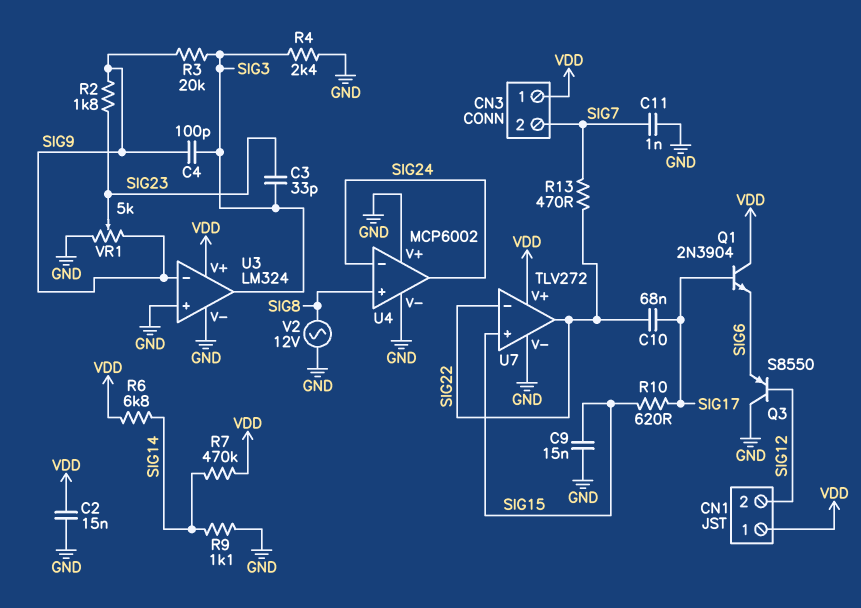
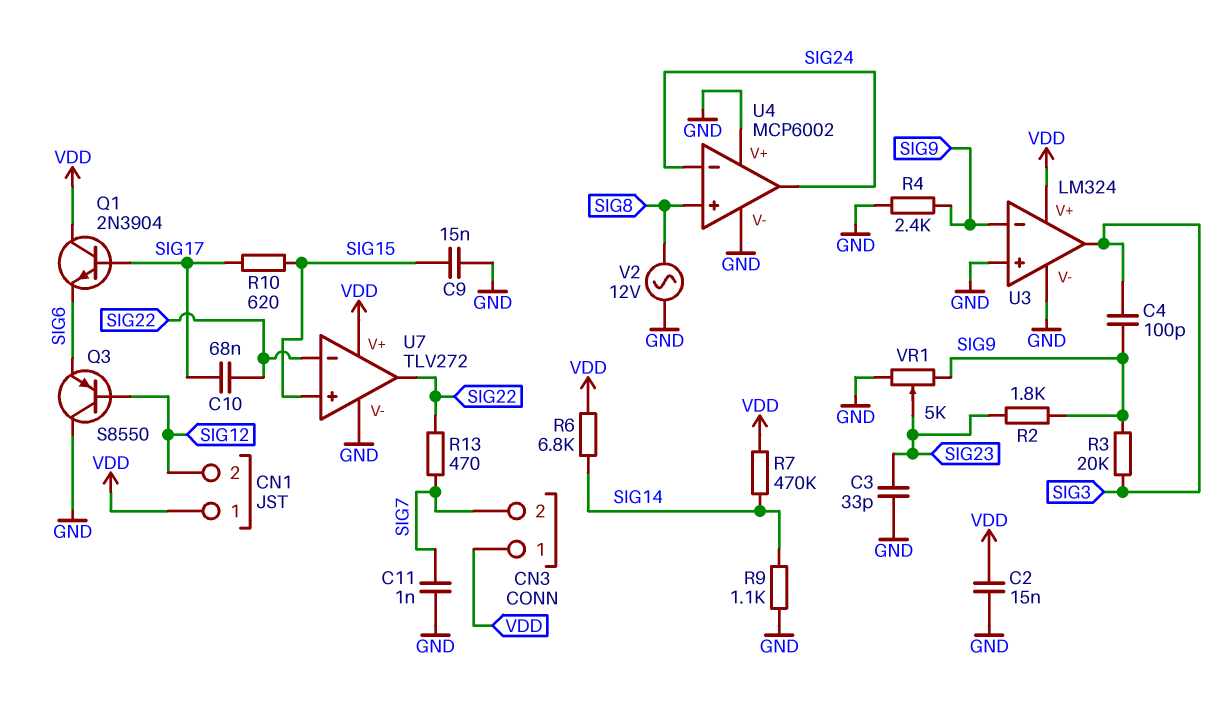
C3: 33pF (SIG3, SIG23) -> 33pF (GND, SIG23)
R4: 2.4k (GND, SIG3) -> 2.4k (GND, SIG9)

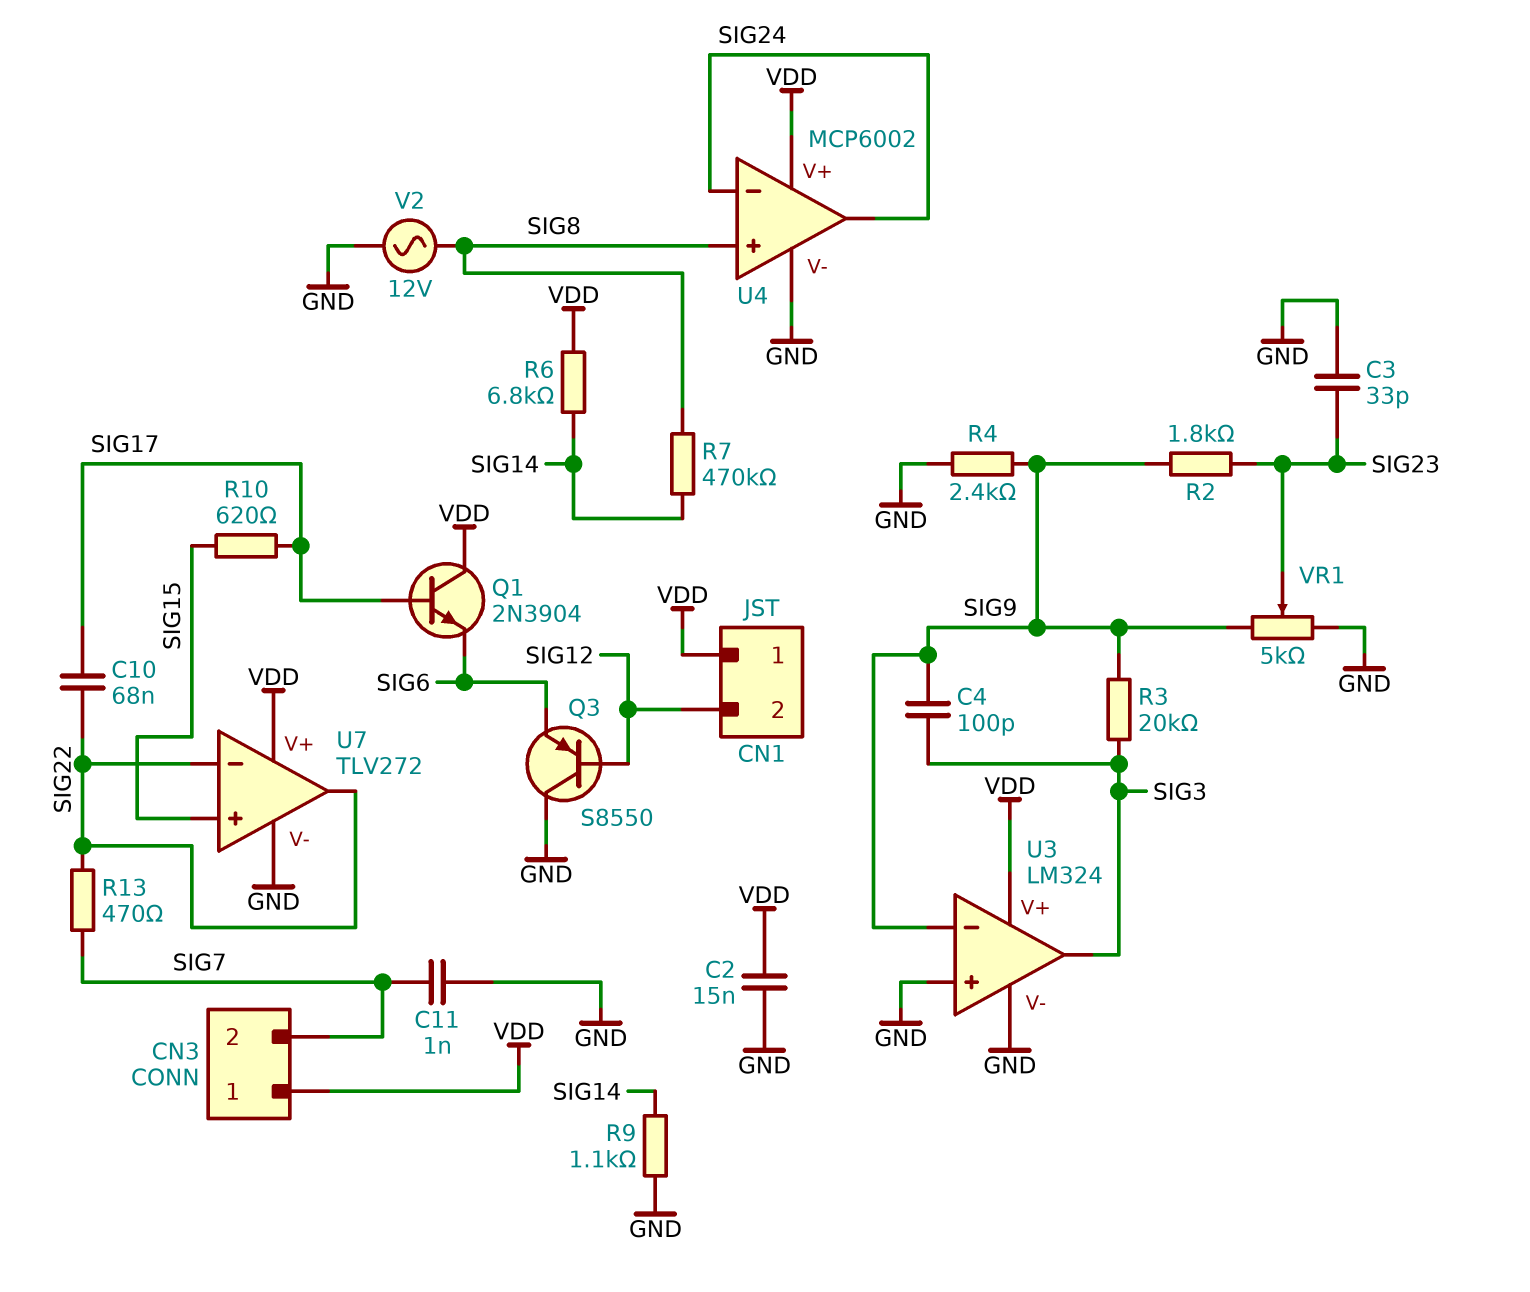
C9: 15nF (GND, SIG15) -> none
R7: 470k (SIG14, VDD) -> 470k (SIG8, SIG14)
U4 pin V+: GND -> VDD

